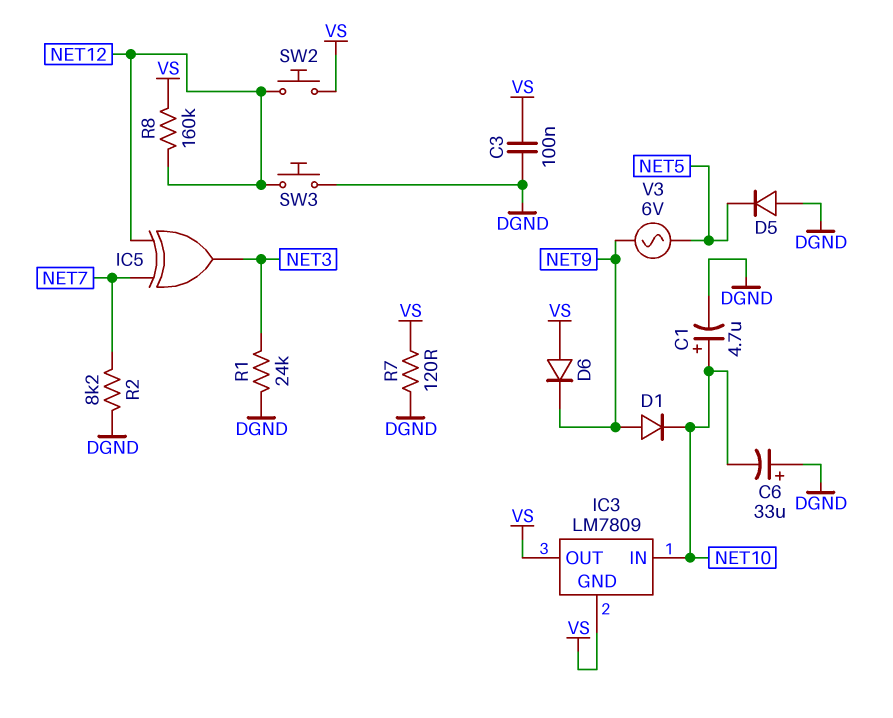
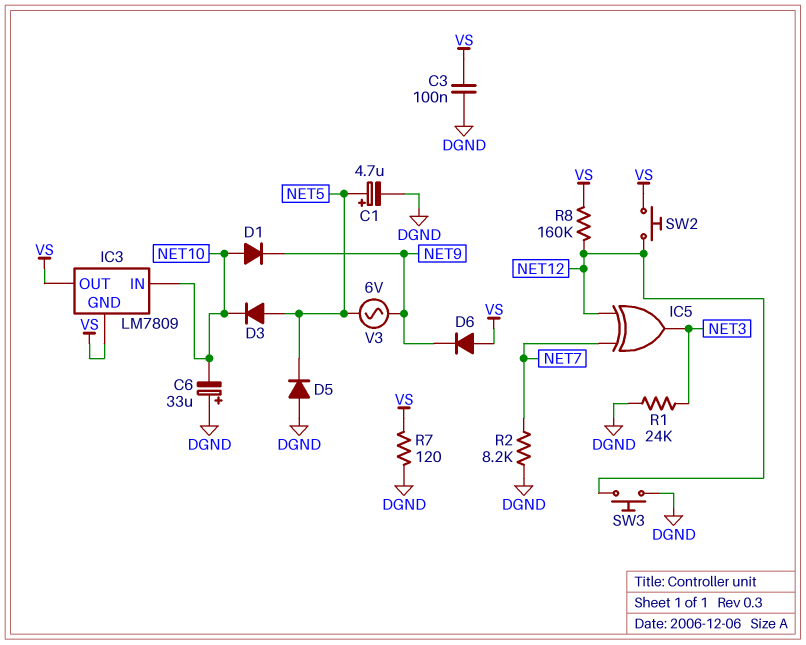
C1: 4.7uF (plus NET10, minus DGND) -> 4.7uF (plus NET5, minus DGND)
D1: diode (A NET9, K NET10) -> diode (A NET10, K NET9)
D3: none -> diode (A NET5, K NET10)

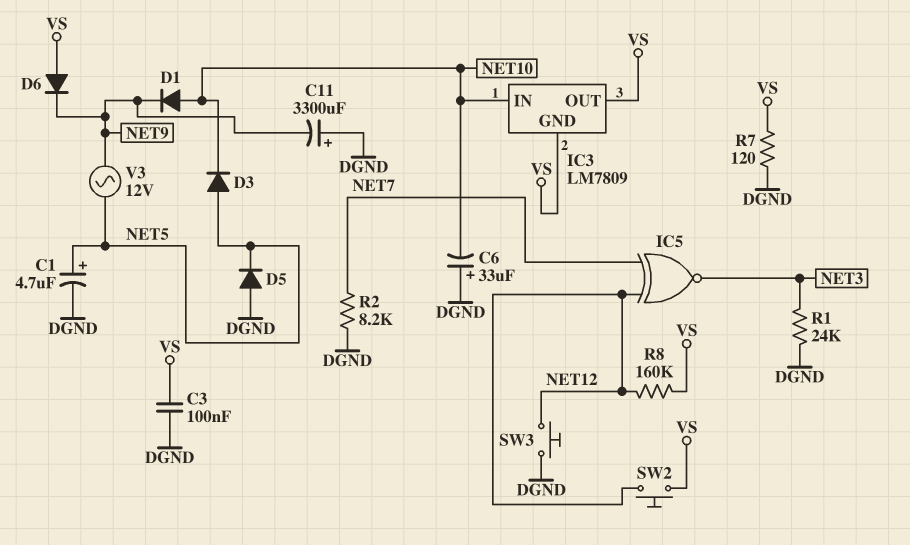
C11: none -> 3300uF (plus DGND, minus NET9)
IC5: XOR (in NET7, in NET12, out NET3) -> XNOR (in NET7, in NET12, out NET3)
V3: AC 6V (NET5, NET9) -> AC 12V (NET5, NET9)

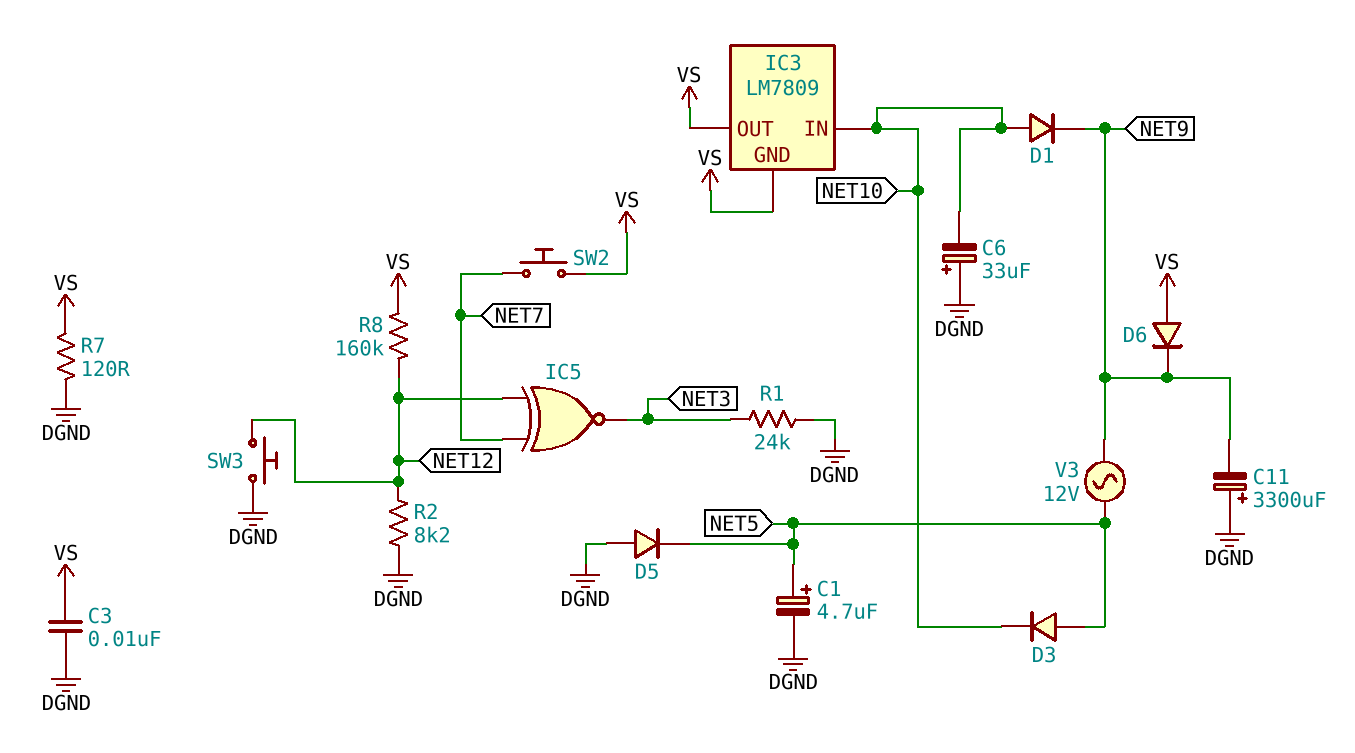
C3: 100nF (DGND, VS) -> 10nF (DGND, VS)
R2: 8.2k (DGND, NET7) -> 8.2k (DGND, NET12)
SW2: button (NET12, VS) -> button (NET7, VS)

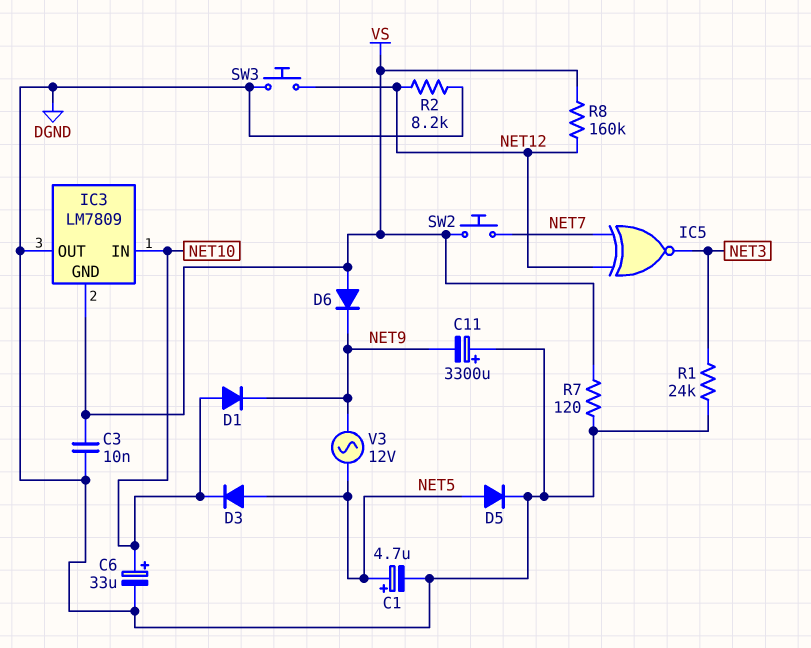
C6: 33uF (plus DGND, minus NET10) -> 33uF (plus NET10, minus DGND)
D5: diode (A DGND, K NET5) -> diode (A NET5, K DGND)
IC3 pin OUT: VS -> DGND

